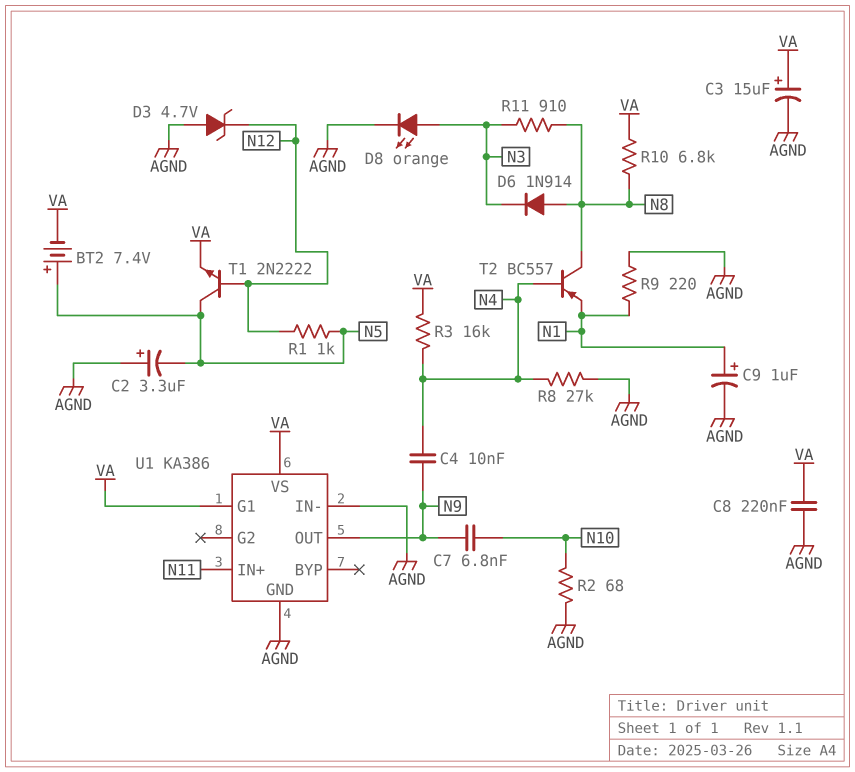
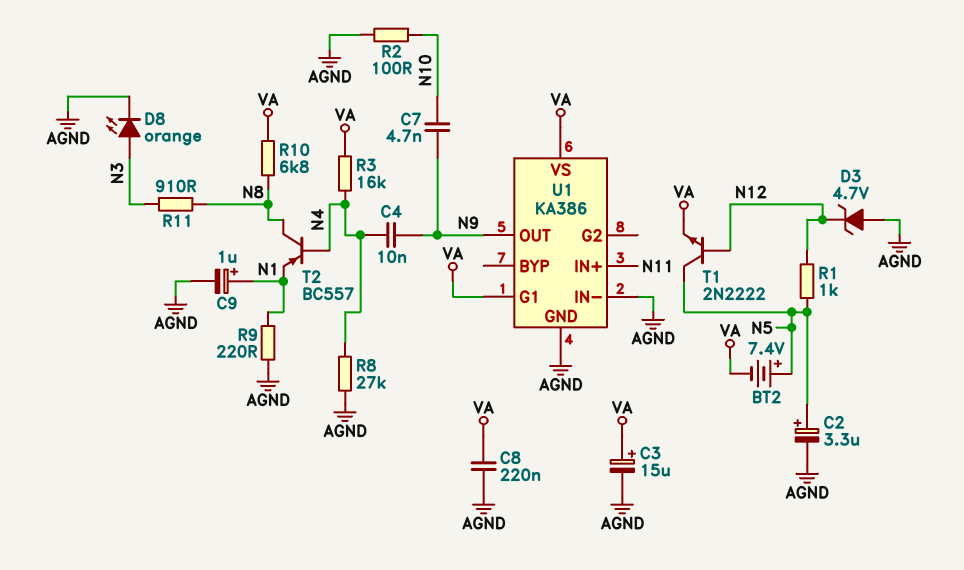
C2: 3.3uF (plus AGND, minus N5) -> 3.3uF (plus N5, minus AGND)
C7: 6.8nF (N9, N10) -> 4.7nF (N9, N10)
D6: diode 1N914 (A N8, K N3) -> none
R2: 68 (AGND, N10) -> 100 (AGND, N10)

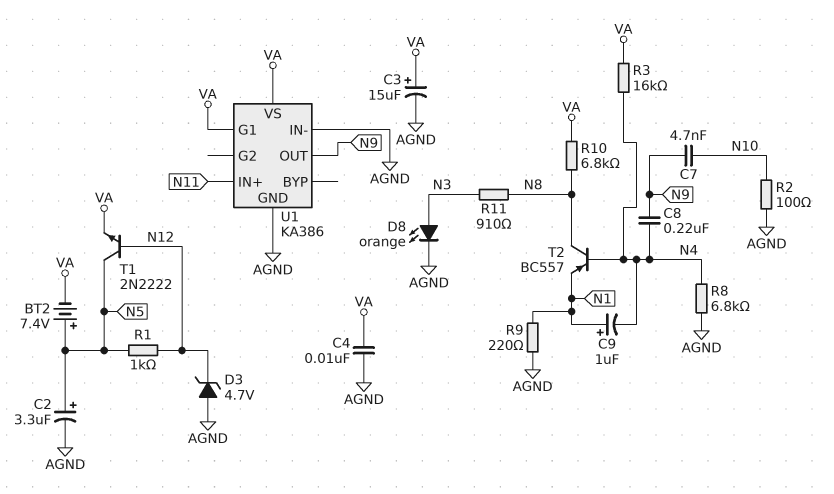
C4: 10nF (N4, N9) -> 10nF (AGND, VA)
C8: 220nF (AGND, VA) -> 220nF (N4, N9)
C9: 1uF (plus N1, minus AGND) -> 1uF (plus N1, minus N4)
R8: 27k (AGND, N4) -> 6.8k (AGND, N4)

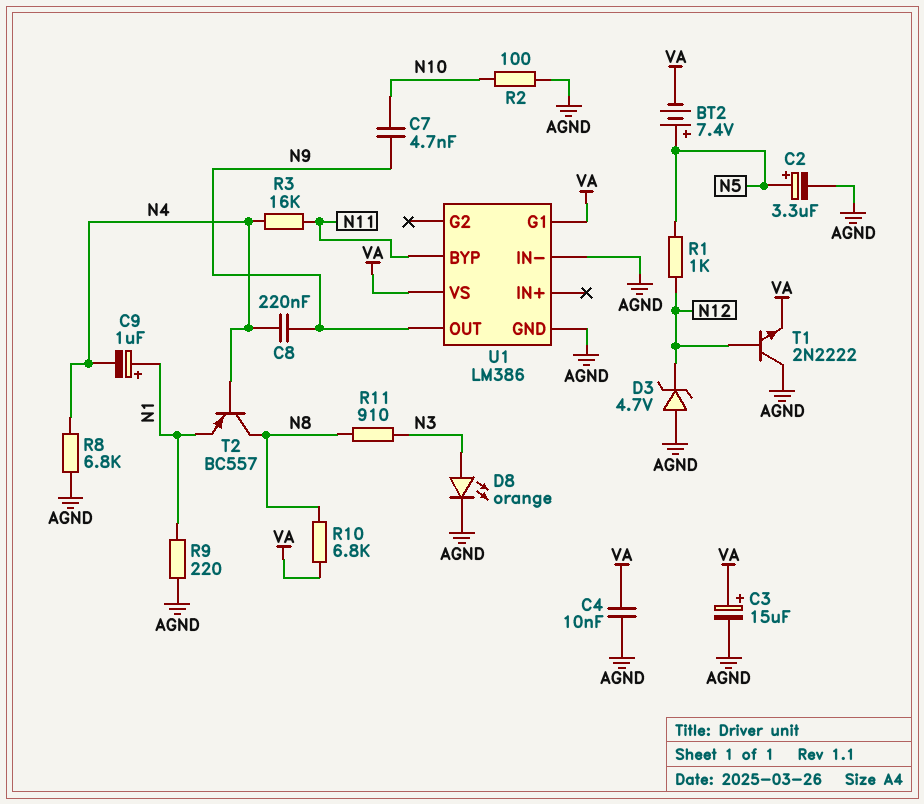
R3: 16k (N4, VA) -> 16k (N4, N11)
T1: NPN 2N2222 (B N12, C N5, E VA) -> NPN 2N2222 (B N12, C AGND, E VA)
U1: KA386 -> LM386
U1 pin BYP: none -> N11
U1 pin IN+: N11 -> none

